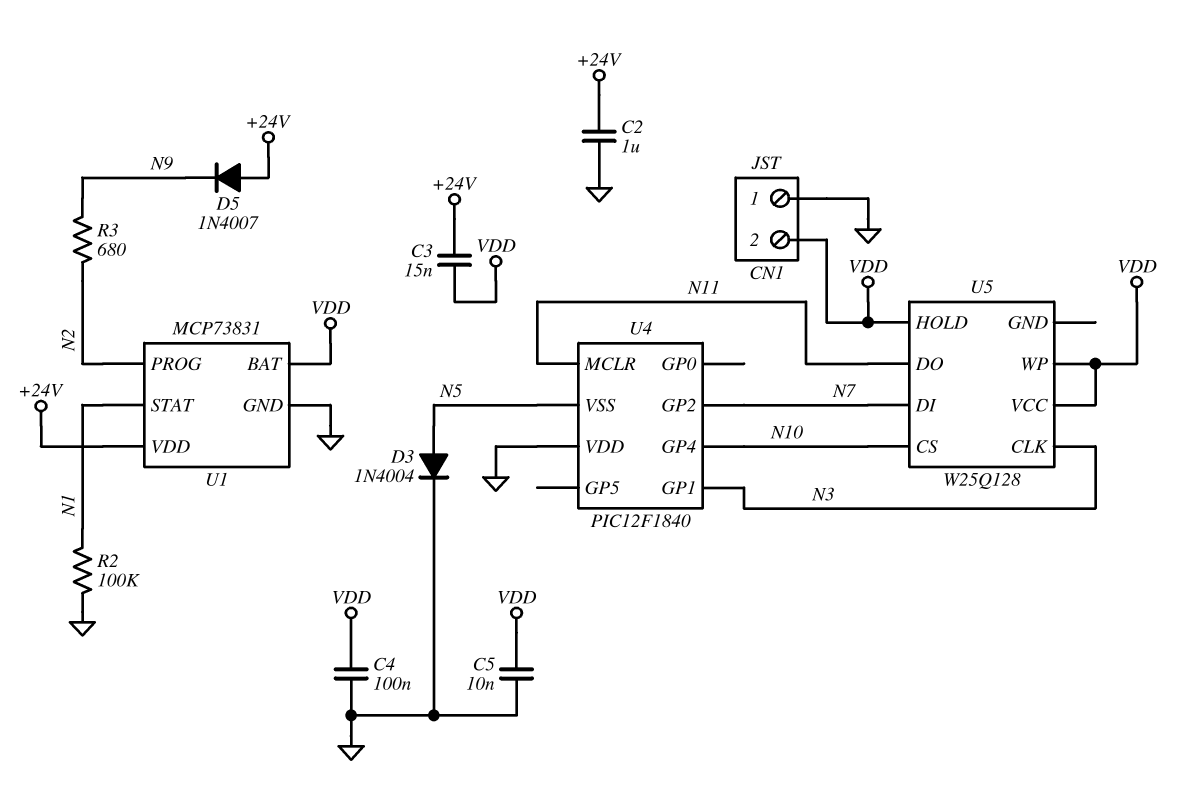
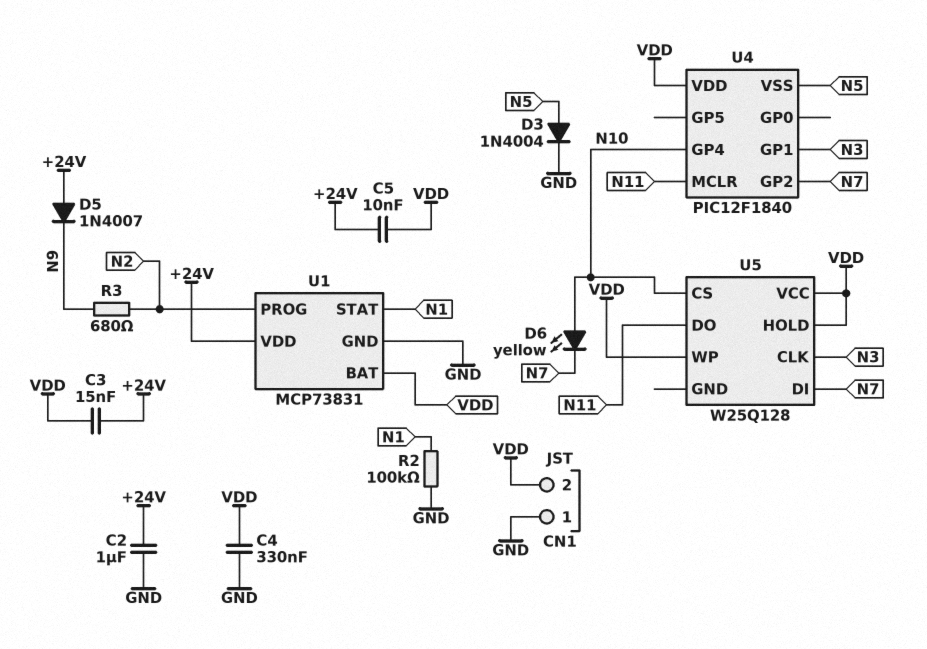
C4: 100nF (GND, VDD) -> 330nF (GND, VDD)
C5: 10nF (GND, VDD) -> 10nF (+24V, VDD)
D6: none -> LED yellow (A N10, K N7)
U4 pin VDD: GND -> VDD

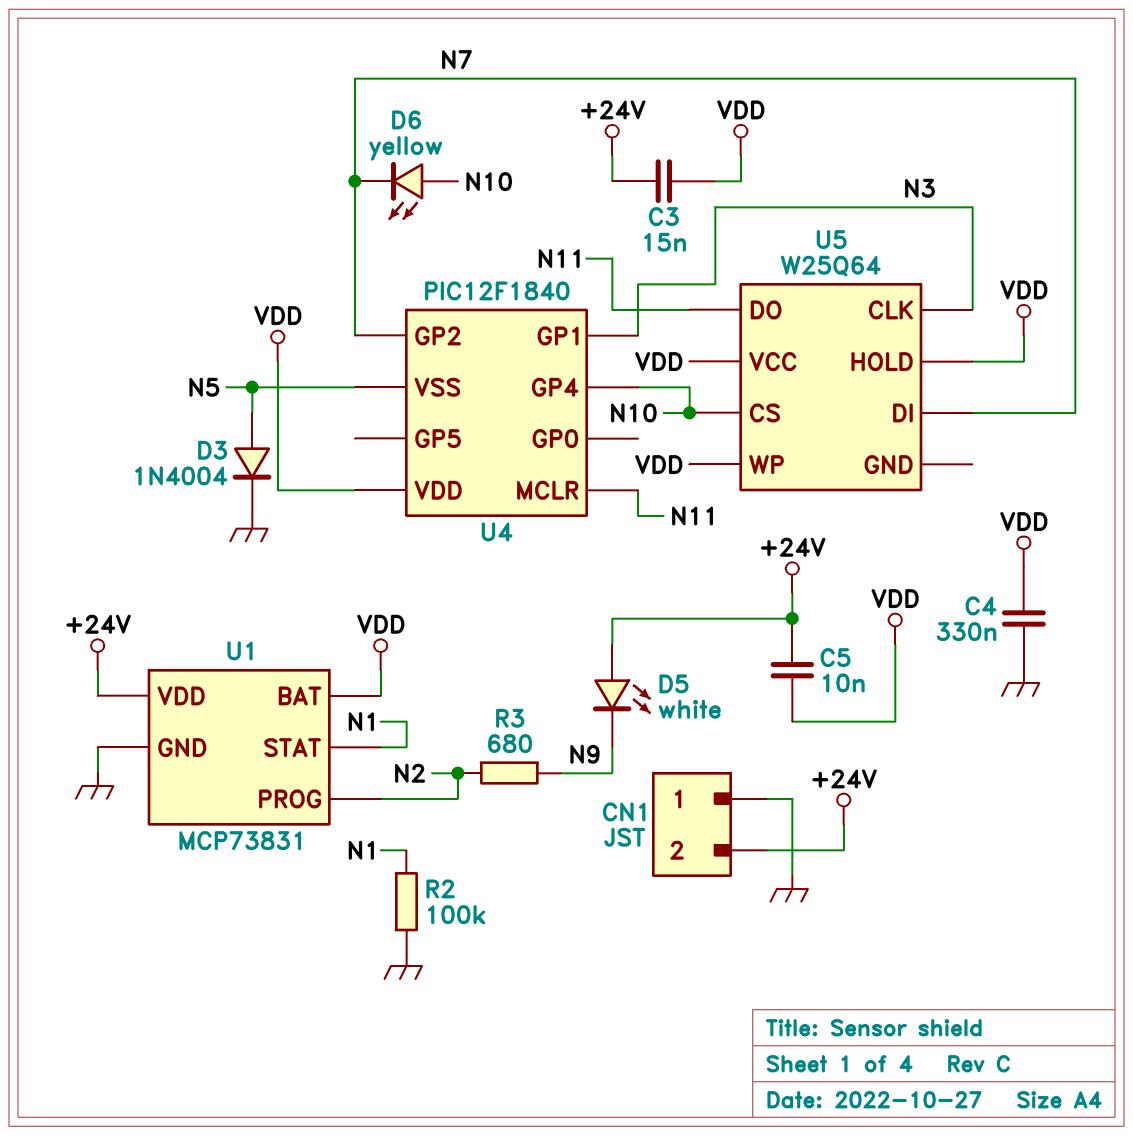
C2: 1uF (+24V, GND) -> none
CN1 pin 2: VDD -> +24V
D5: diode 1N4007 (A +24V, K N9) -> LED white (A +24V, K N9)
U5: W25Q128 -> W25Q64

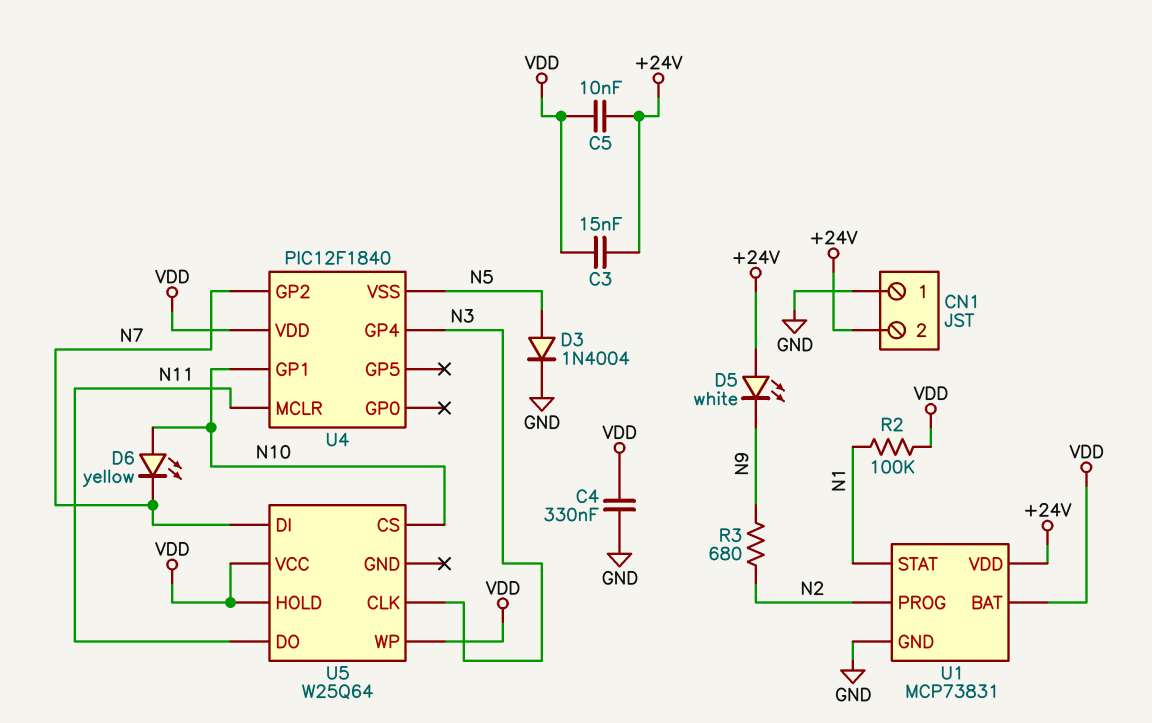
R2: 100k (GND, N1) -> 100k (N1, VDD)
U4 pin GP1: N3 -> N10
U4 pin GP4: N10 -> N3

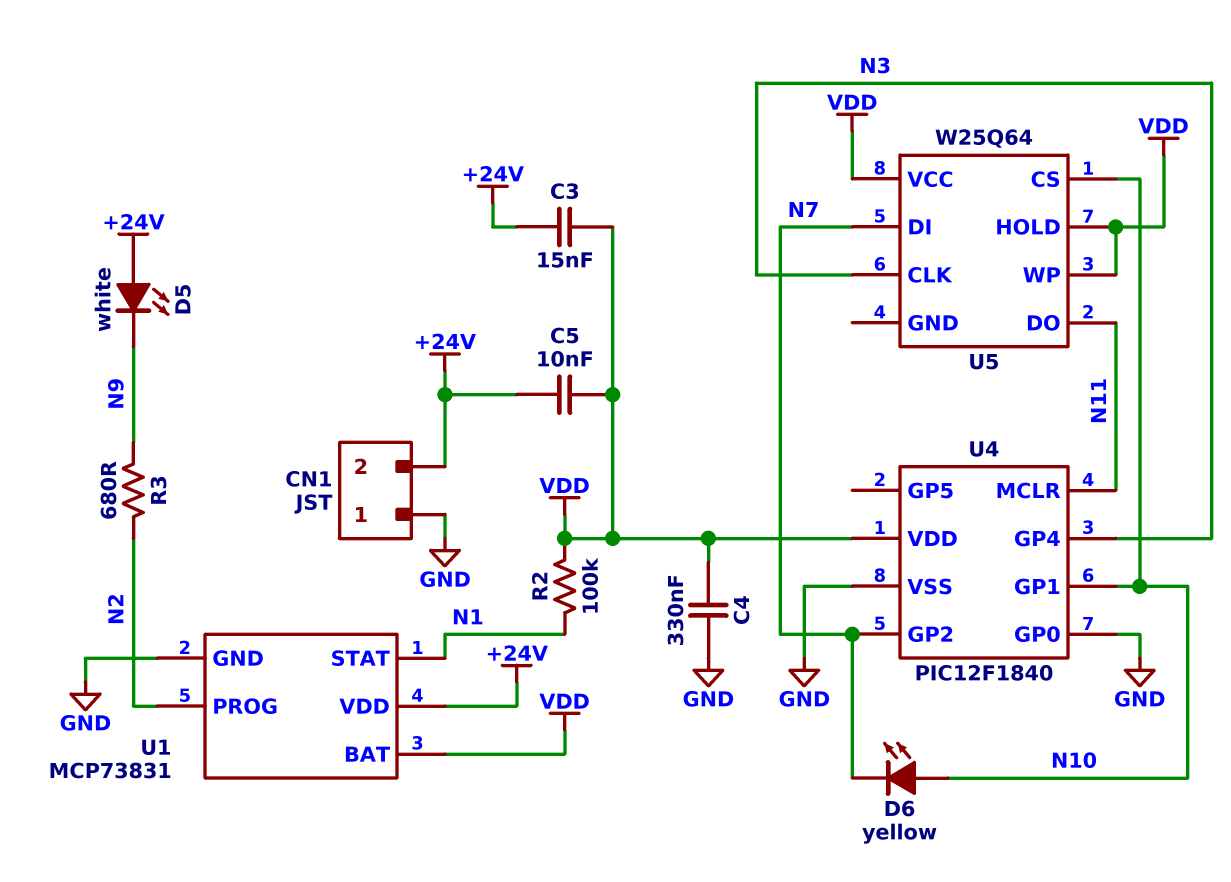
D3: diode 1N4004 (A N5, K GND) -> none
U4 pin GP0: none -> GND
U4 pin VSS: N5 -> GND

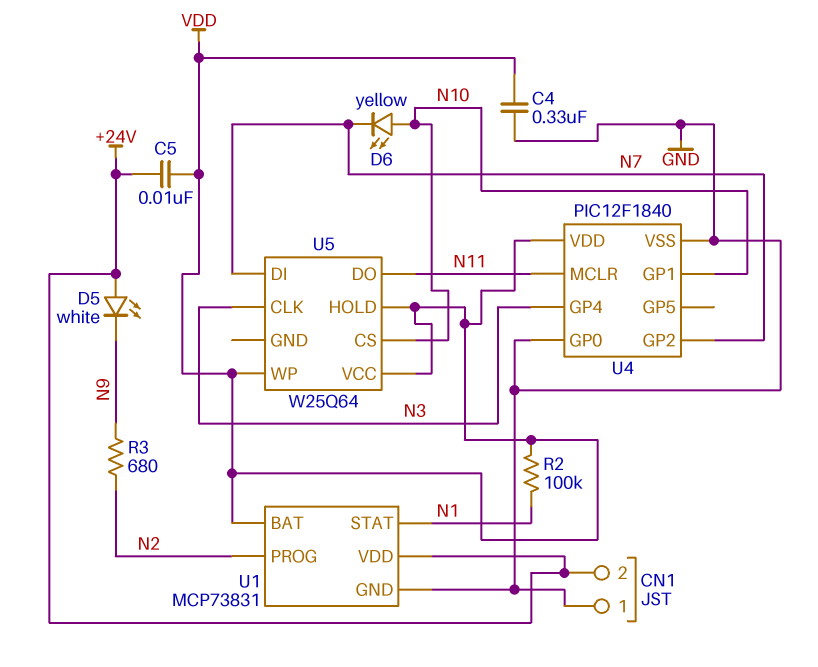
C3: 15nF (+24V, VDD) -> none

